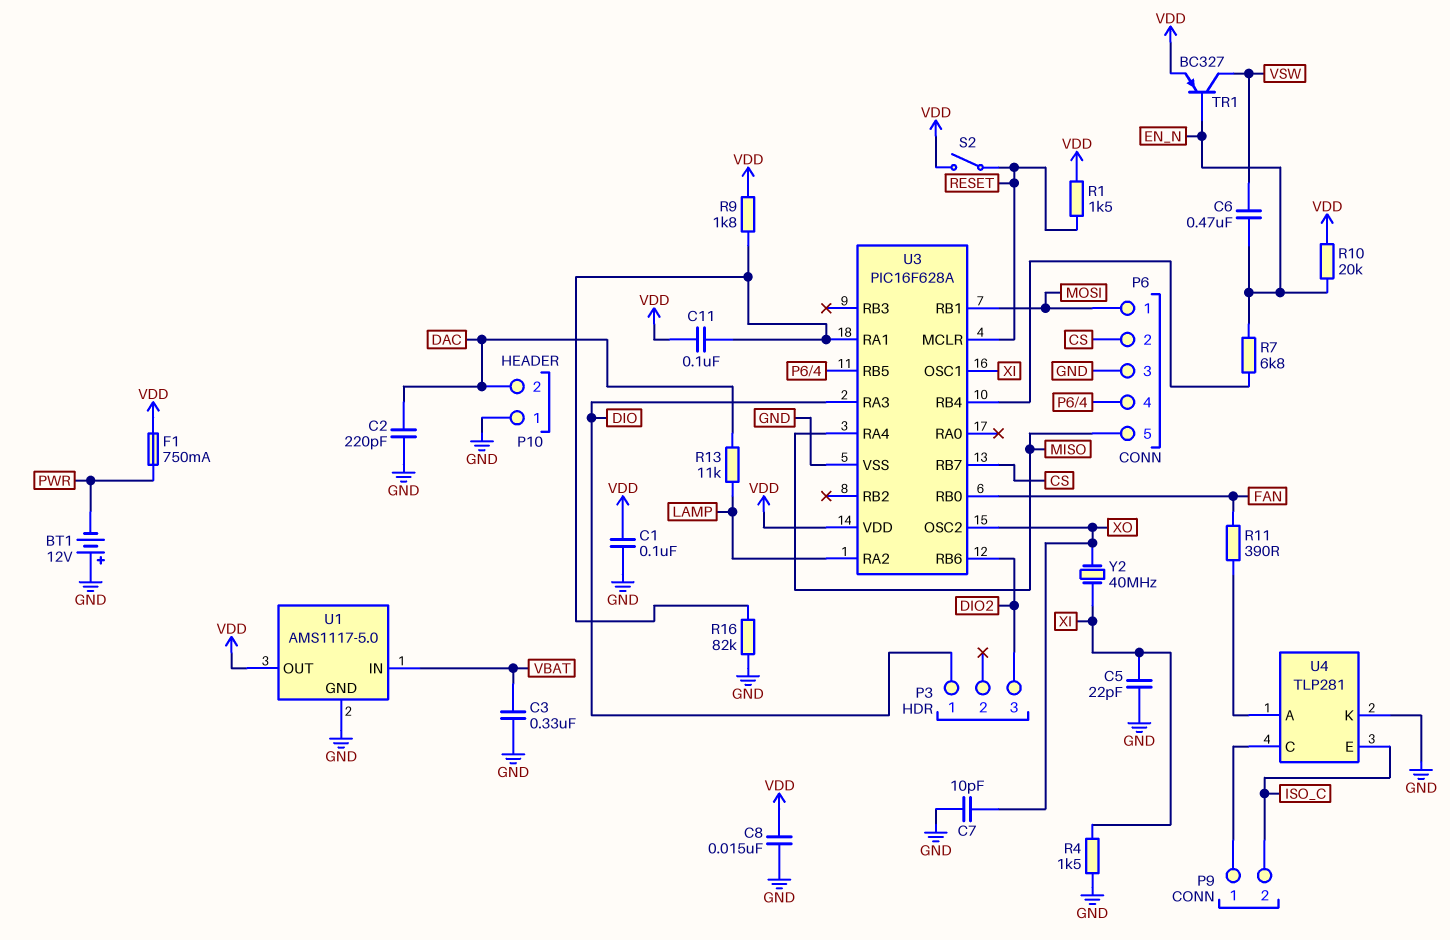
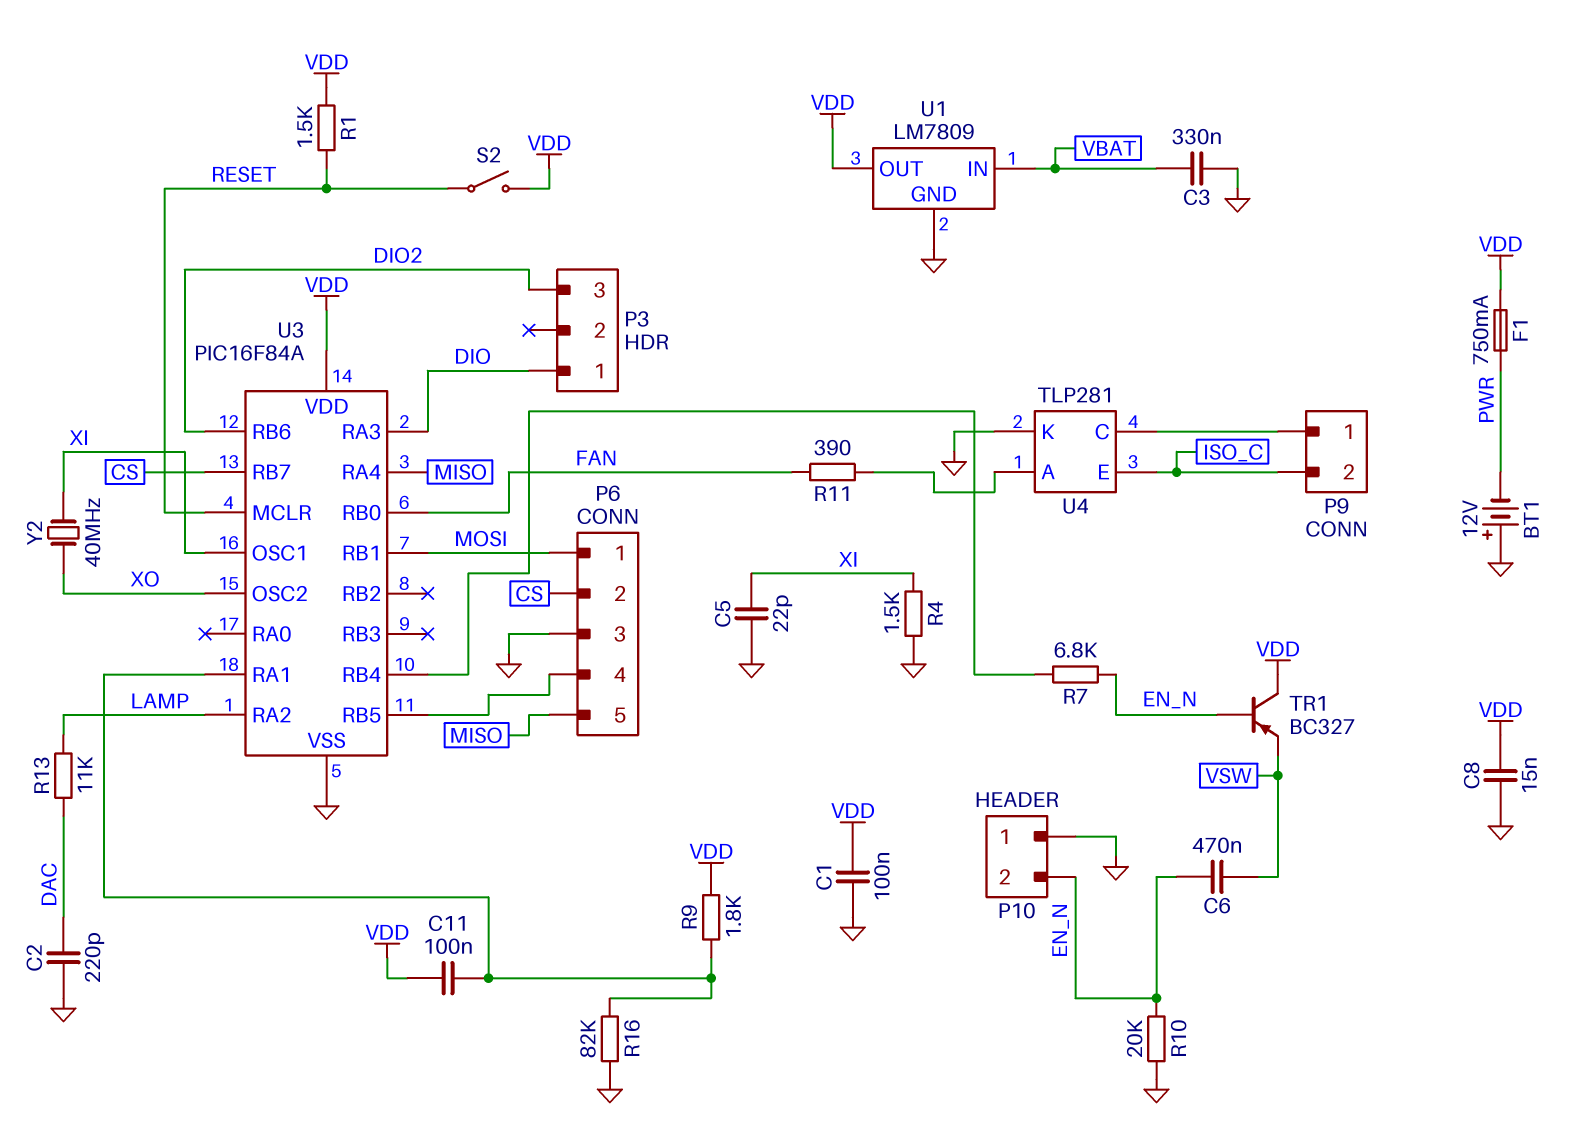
C7: 10pF (GND, XO) -> none
P10 pin 2: DAC -> EN_N
R10: 20k (EN_N, VDD) -> 20k (EN_N, GND)
TR1: PNP BC327 (B EN_N, C VSW, E VDD) -> PNP BC327 (B EN_N, C VDD, E VSW)
U1: AMS1117-5.0 -> LM7809
U3: PIC16F628A -> PIC16F84A

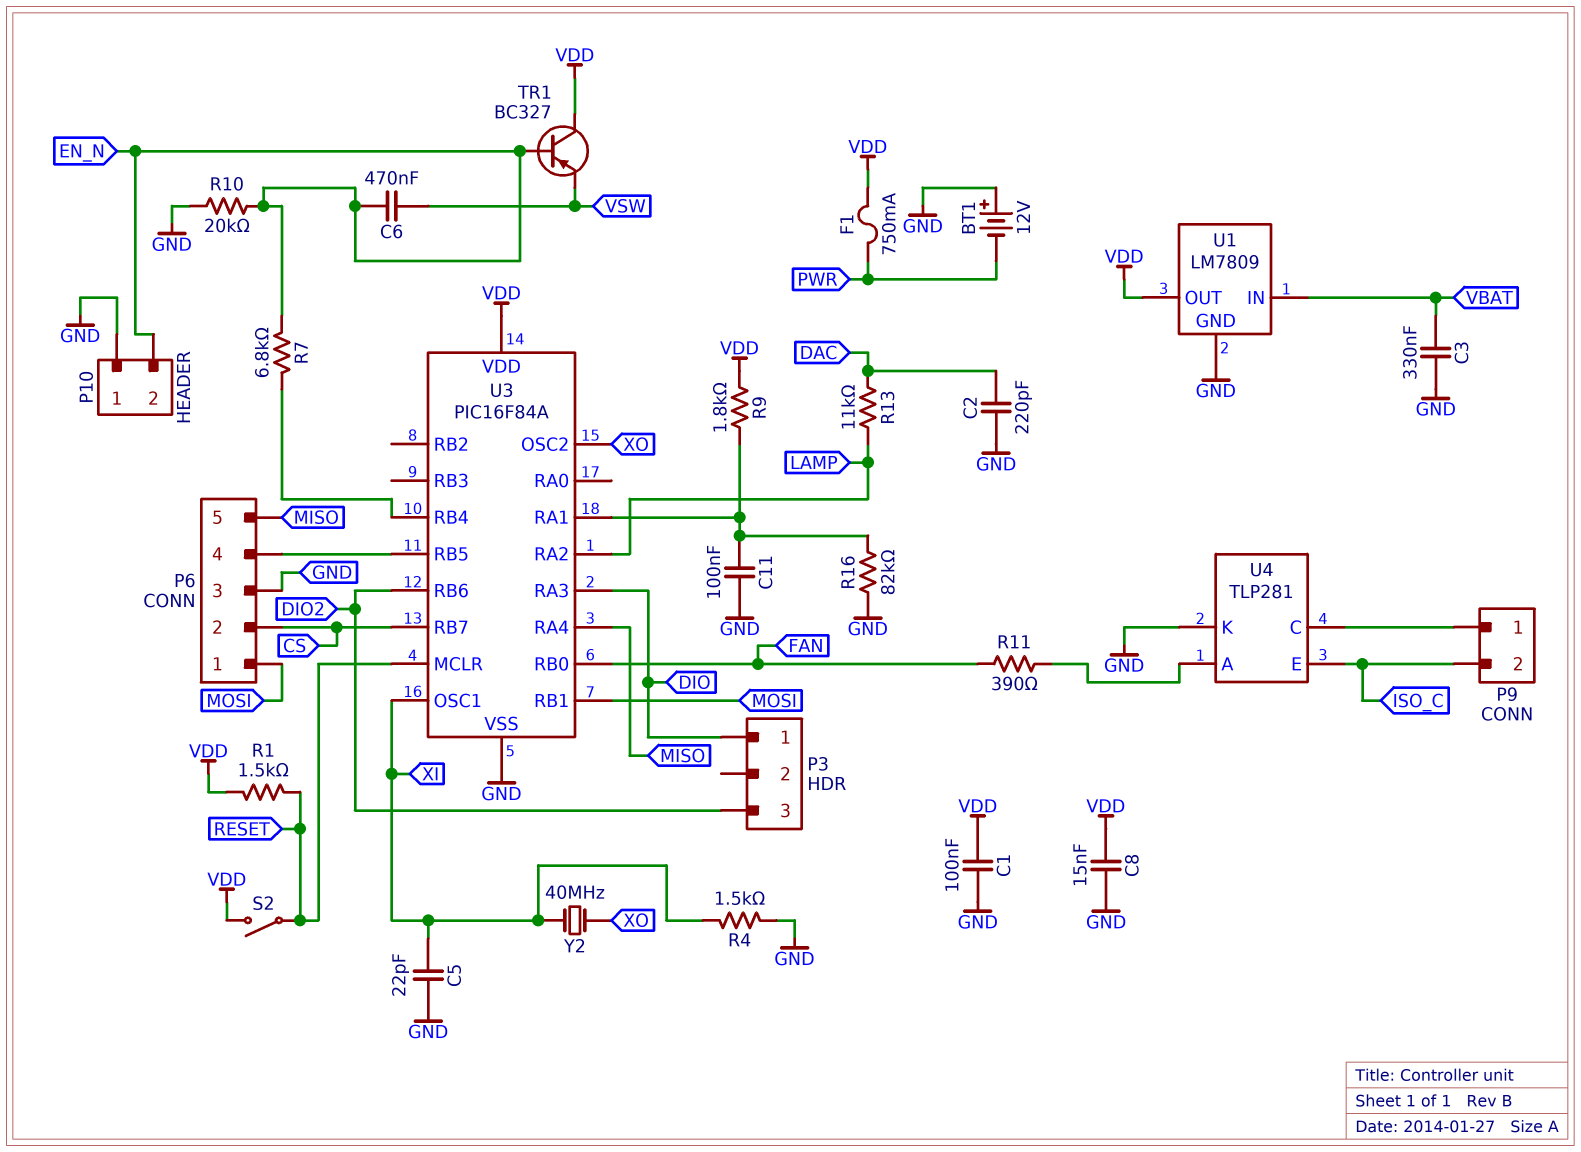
C11: 100nF (U3/RA1, VDD) -> 100nF (GND, U3/RA1)

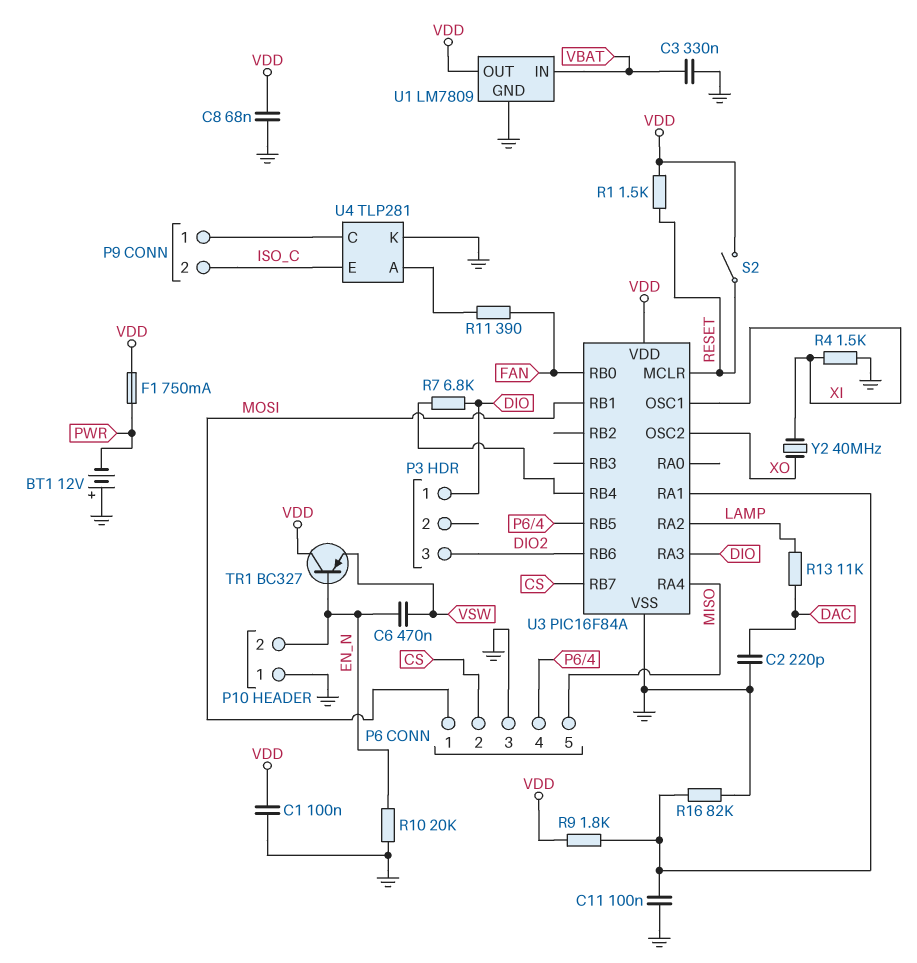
C5: 22pF (GND, XI) -> none
C8: 15nF (GND, VDD) -> 68nF (GND, VDD)
R7: 6.8k (EN_N, U3/RB4) -> 6.8k (DIO, U3/RB4)

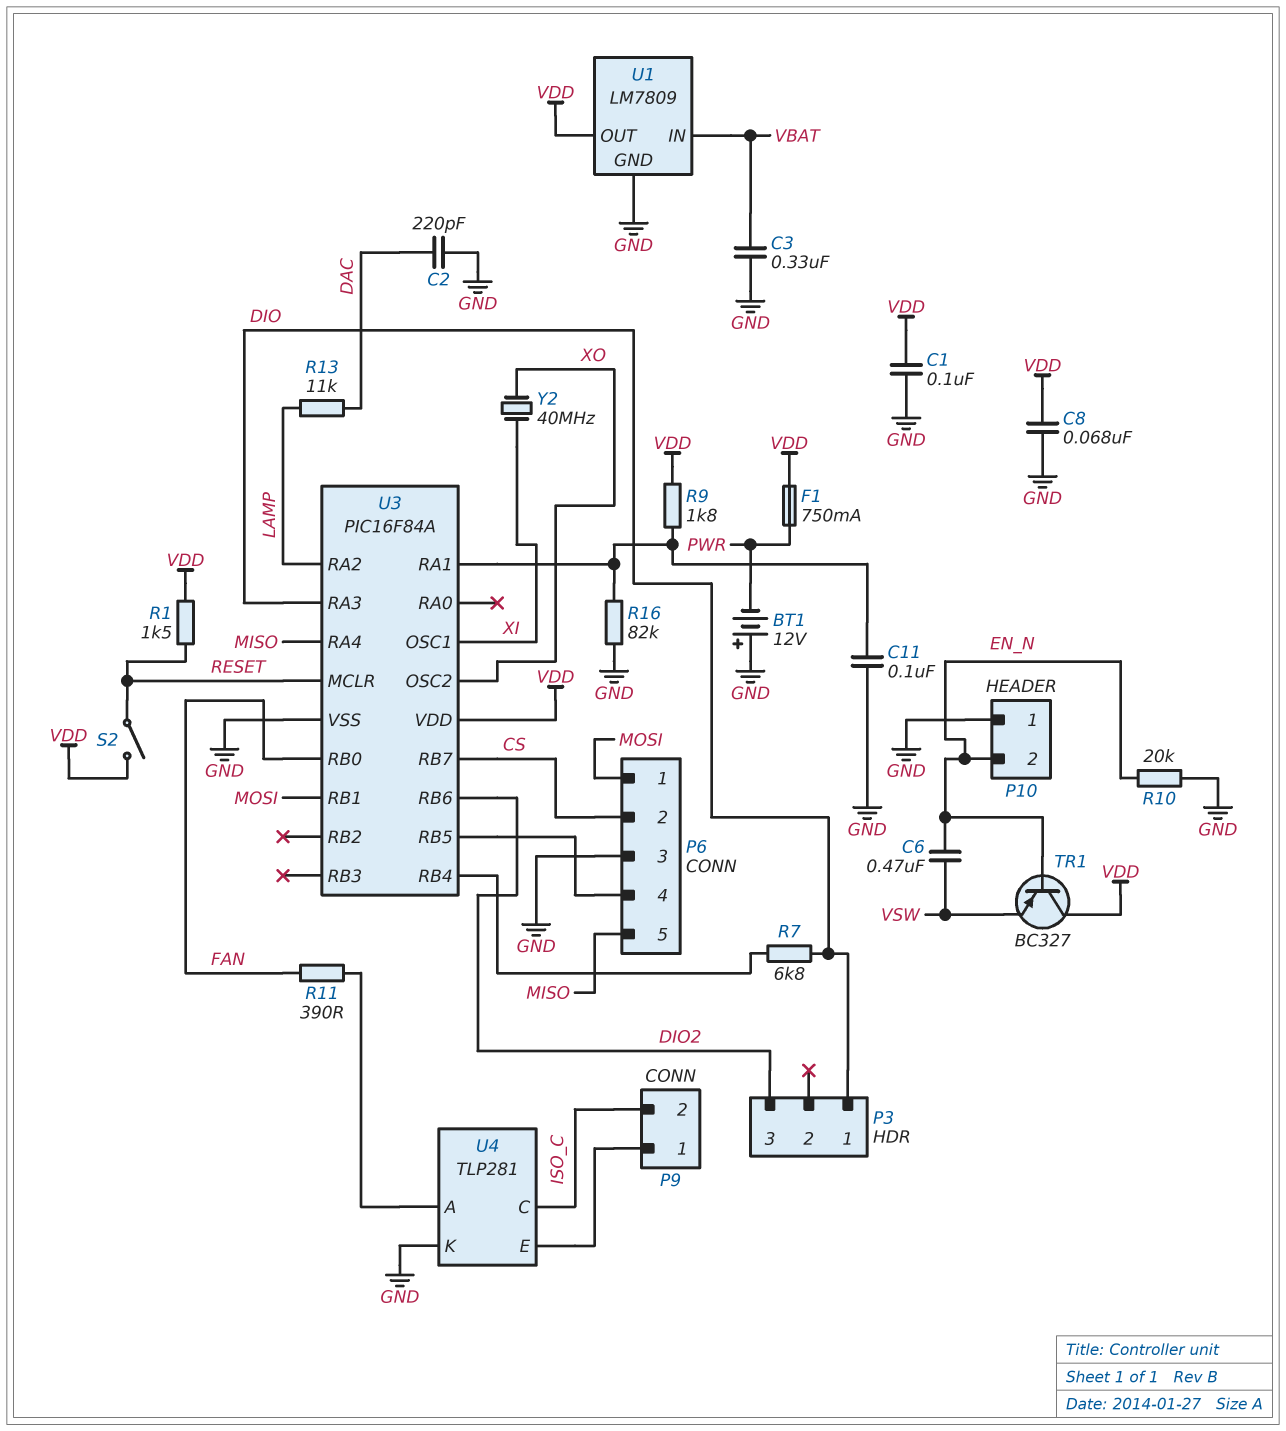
R4: 1.5k (GND, XI) -> none
U4 pin C: P9/1 -> ISO_C
U4 pin E: ISO_C -> P9/1

